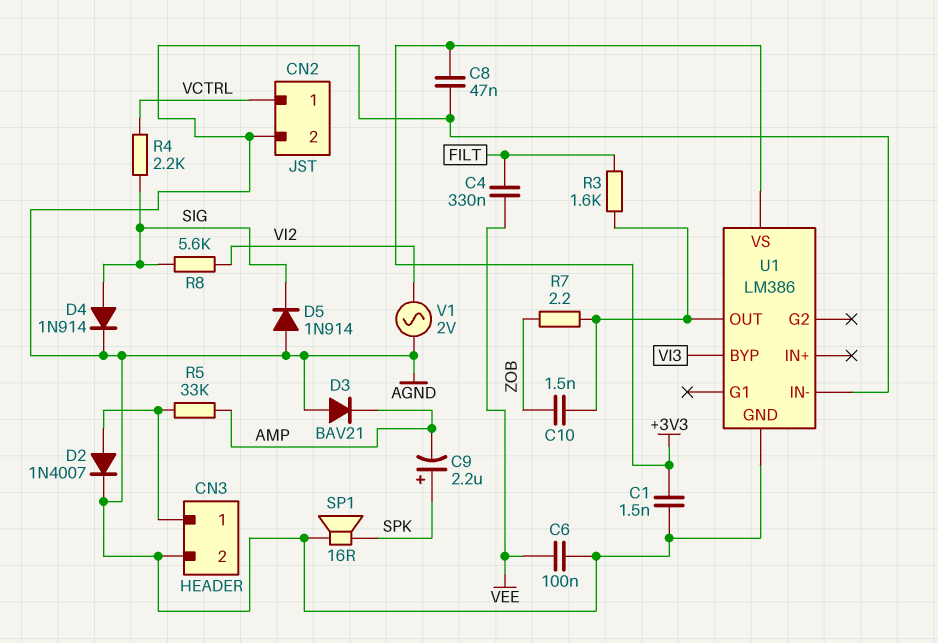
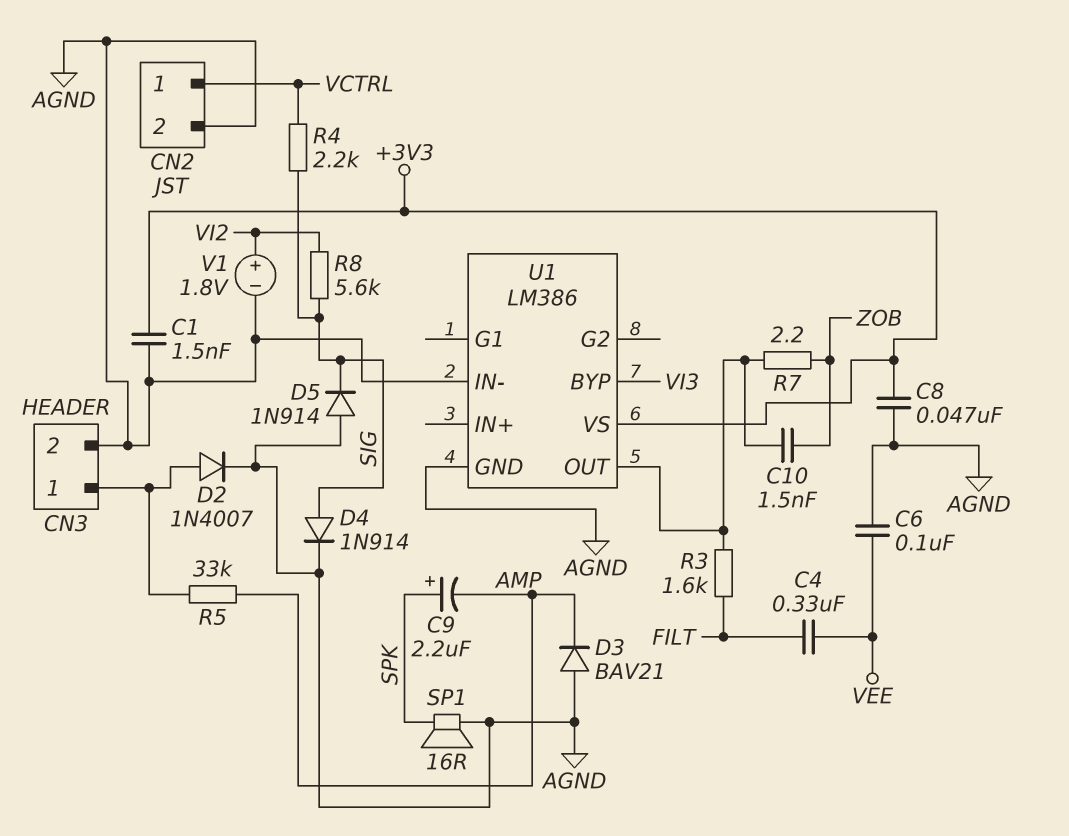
V1: AC 2V (AGND, VI2) -> 1.8V (plus VI2, minus AGND)

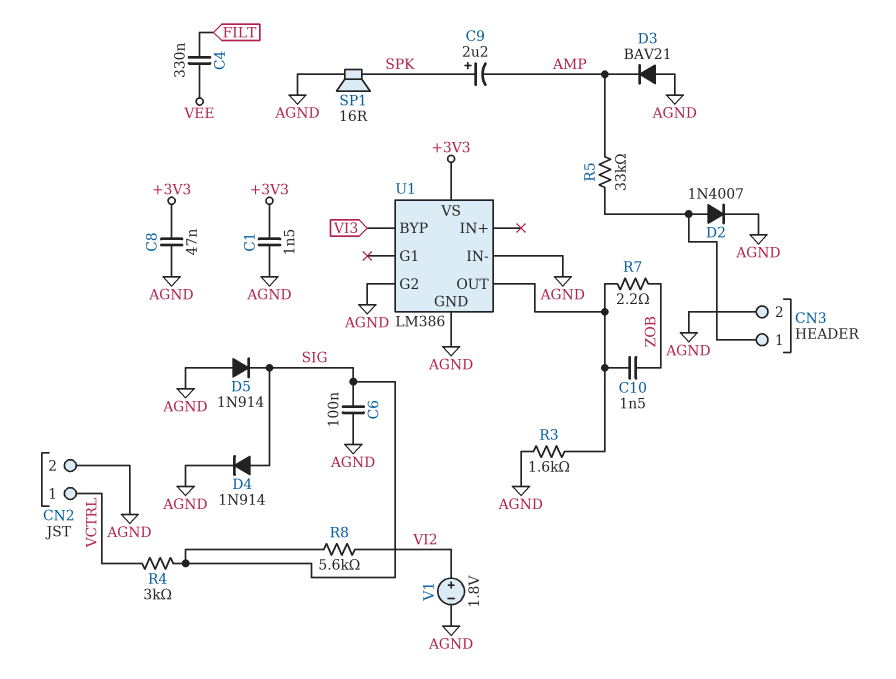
C6: 100nF (AGND, VEE) -> 100nF (AGND, SIG)
R3: 1.6k (FILT, U1/OUT) -> 1.6k (AGND, U1/OUT)
R4: 2.2k (SIG, VCTRL) -> 3k (SIG, VCTRL)
U1 pin G2: none -> AGND

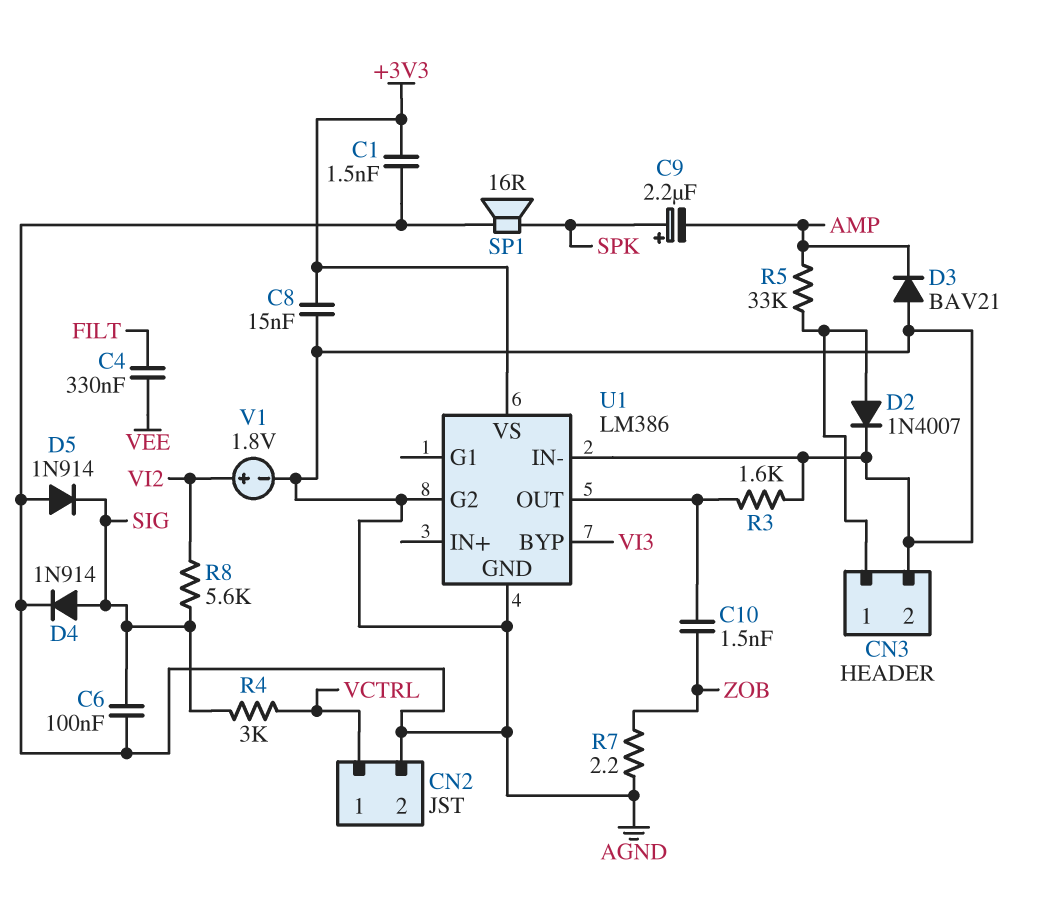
C8: 47nF (+3V3, AGND) -> 15nF (+3V3, AGND)
R7: 2.2 (U1/OUT, ZOB) -> 2.2 (AGND, ZOB)

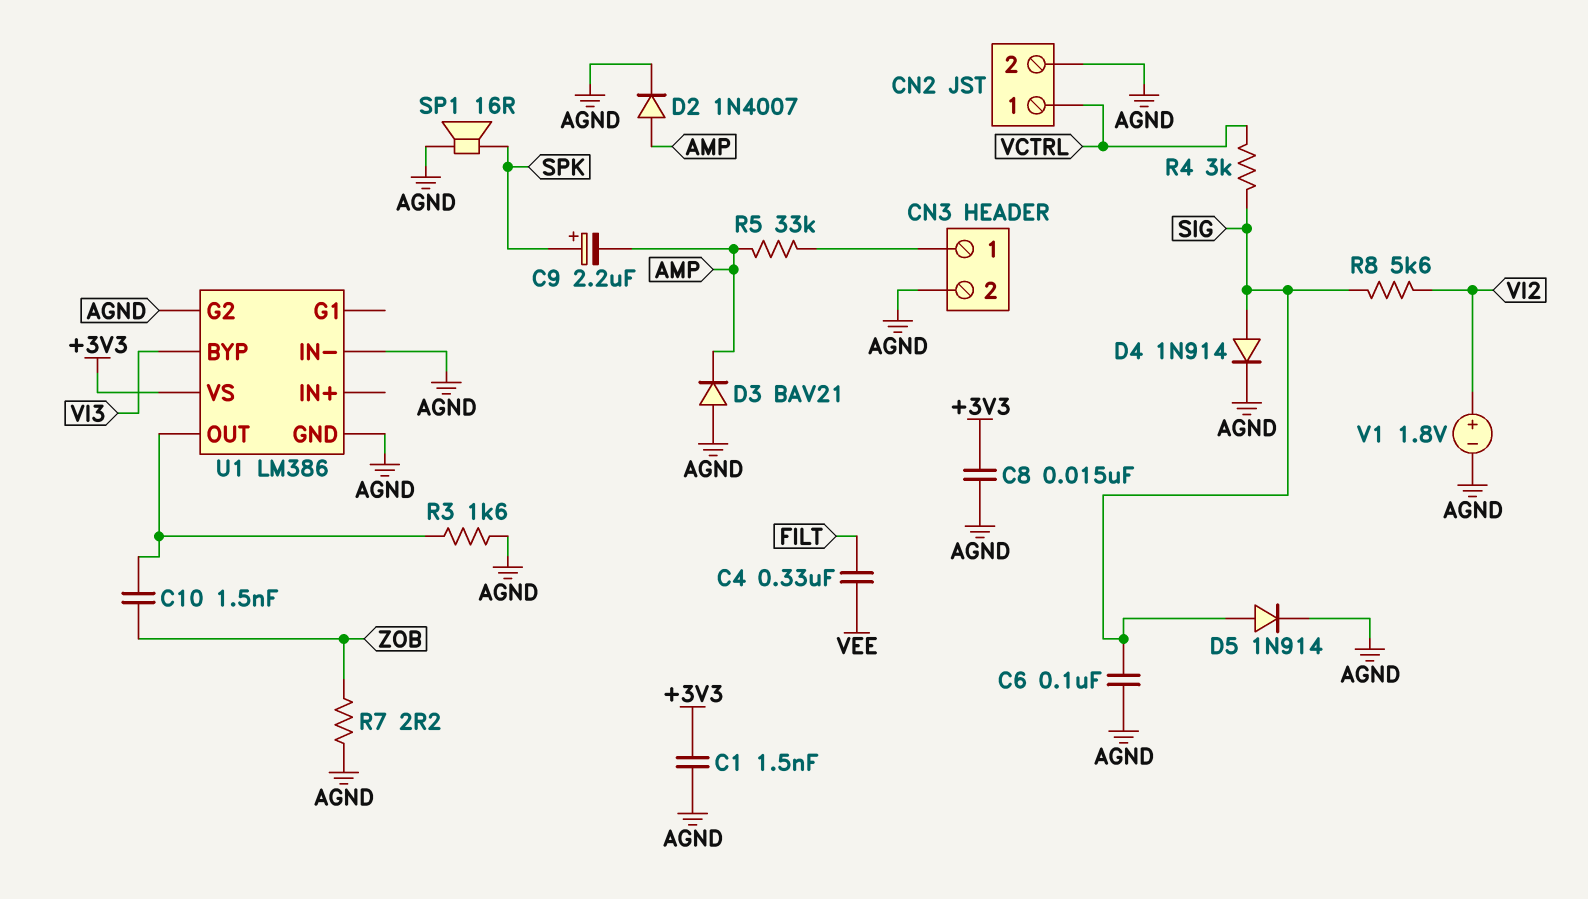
D2: diode 1N4007 (A CN3/1, K AGND) -> diode 1N4007 (A AMP, K AGND)
D5: diode 1N914 (A AGND, K SIG) -> diode 1N914 (A SIG, K AGND)

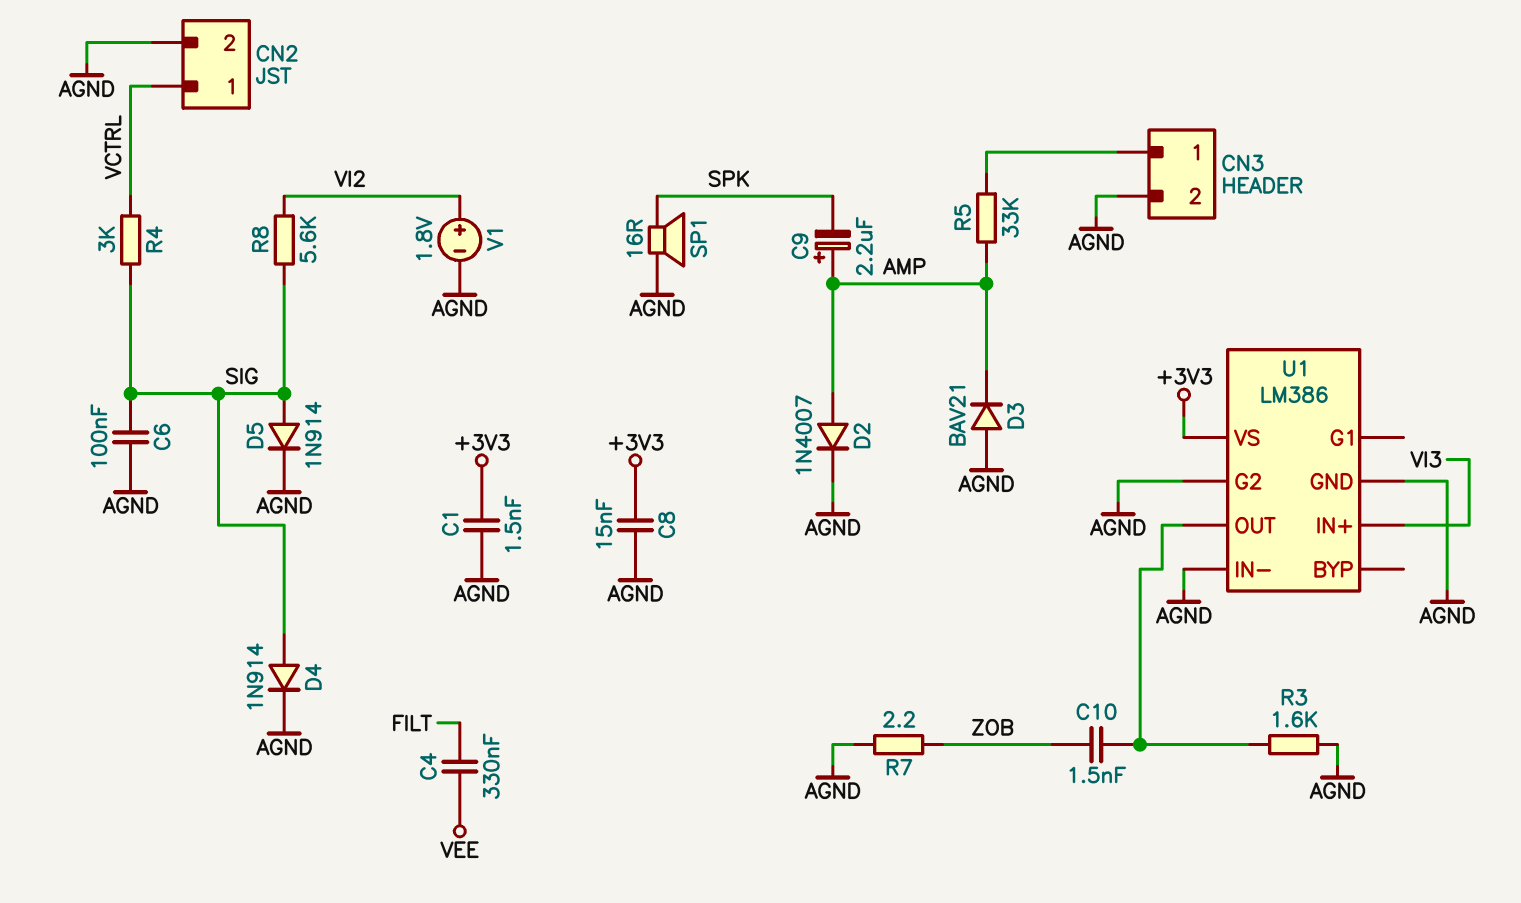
C9: 2.2uF (plus SPK, minus AMP) -> 2.2uF (plus AMP, minus SPK)
U1 pin BYP: VI3 -> none
U1 pin IN+: none -> VI3

